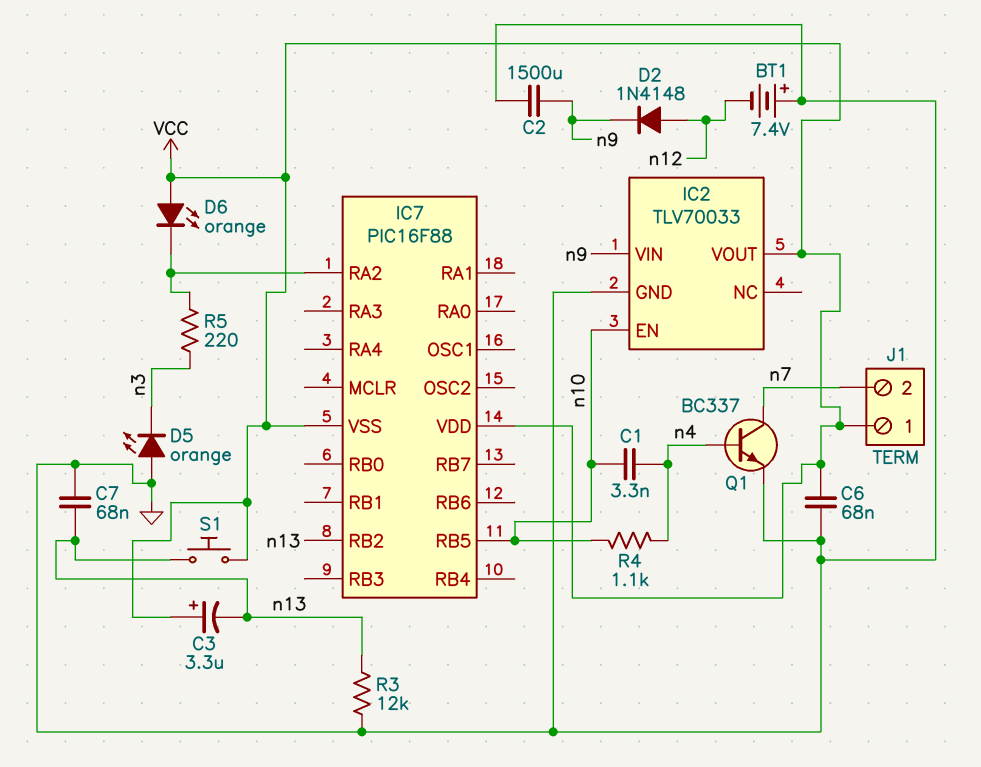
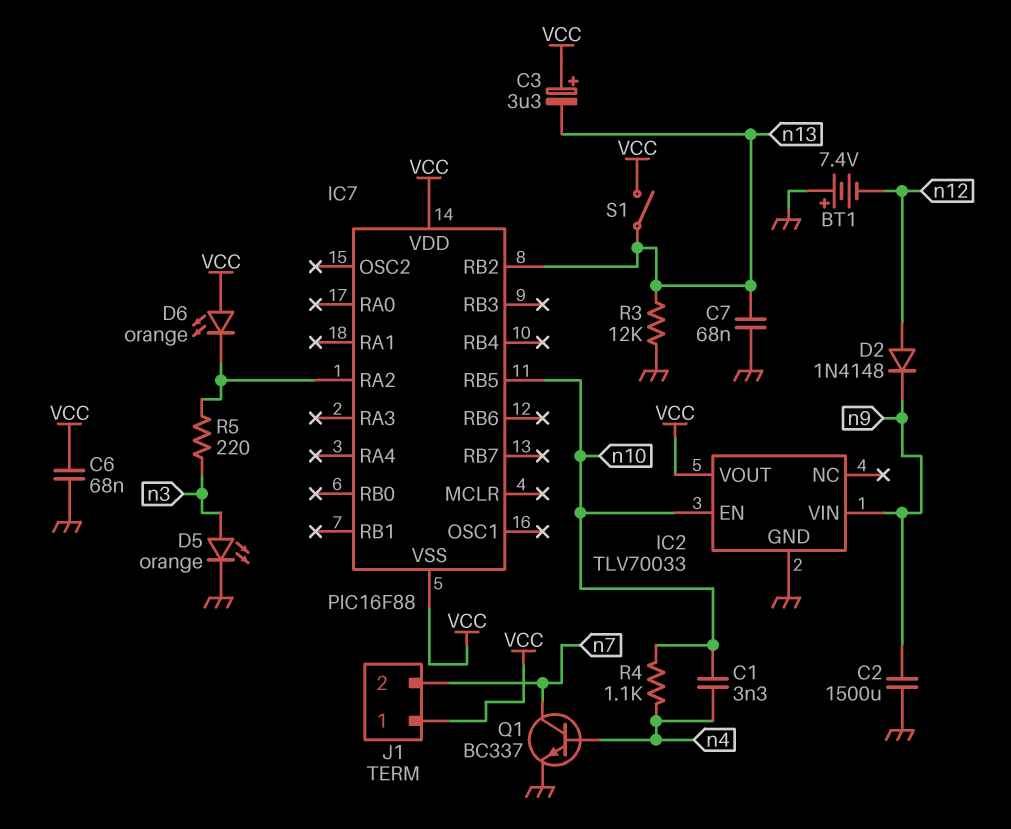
D5: LED orange (A GND, K n3) -> LED orange (A n3, K GND)
S1: button (VCC, n13) -> switch (VCC, n13)

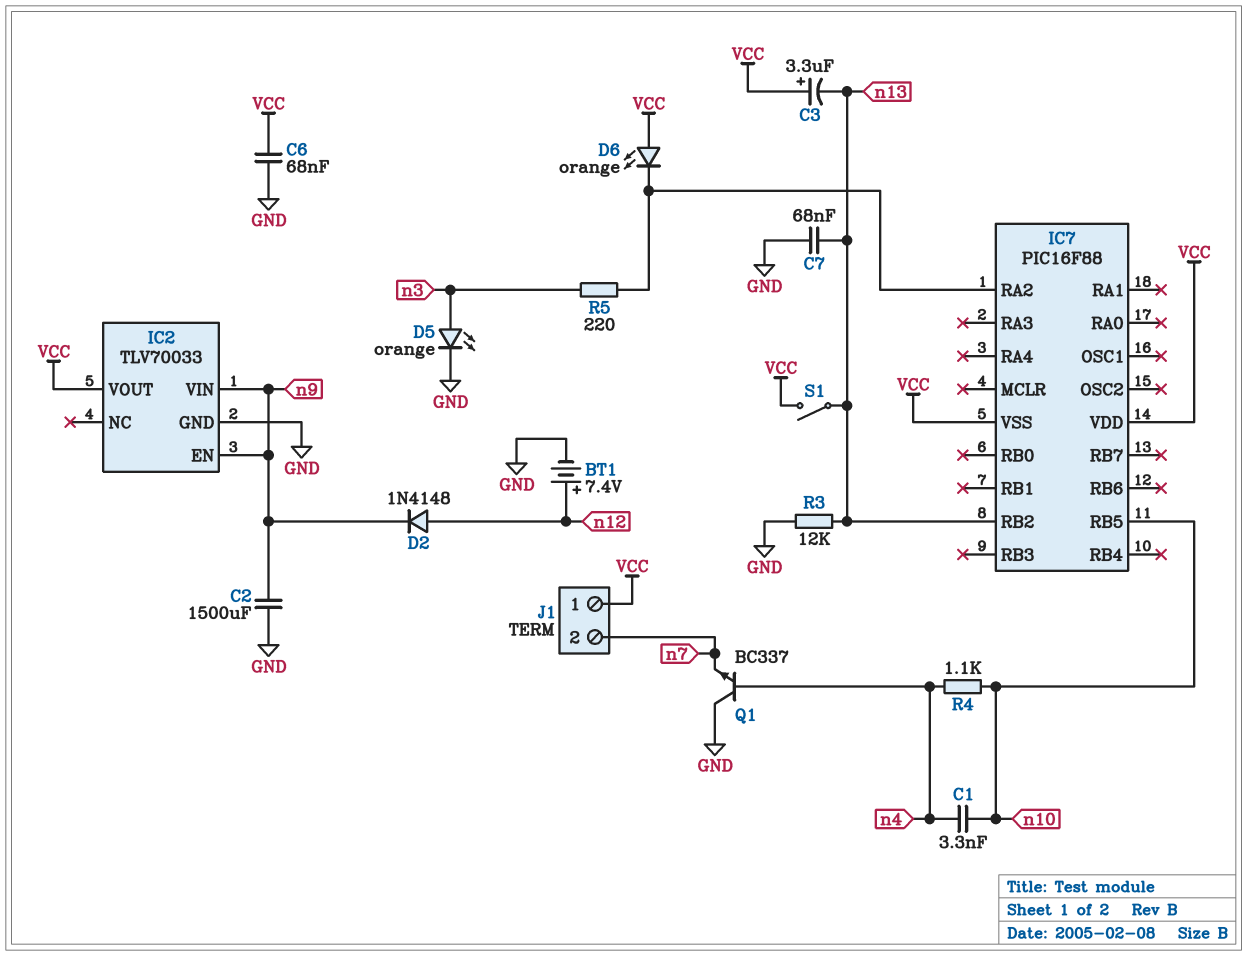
BT1: 7.4V (plus GND, minus n12) -> 7.4V (plus n12, minus GND)
IC2 pin EN: n10 -> n9
Q1: NPN BC337 (B n4, C n7, E GND) -> NPN BC337 (B n4, C GND, E n7)

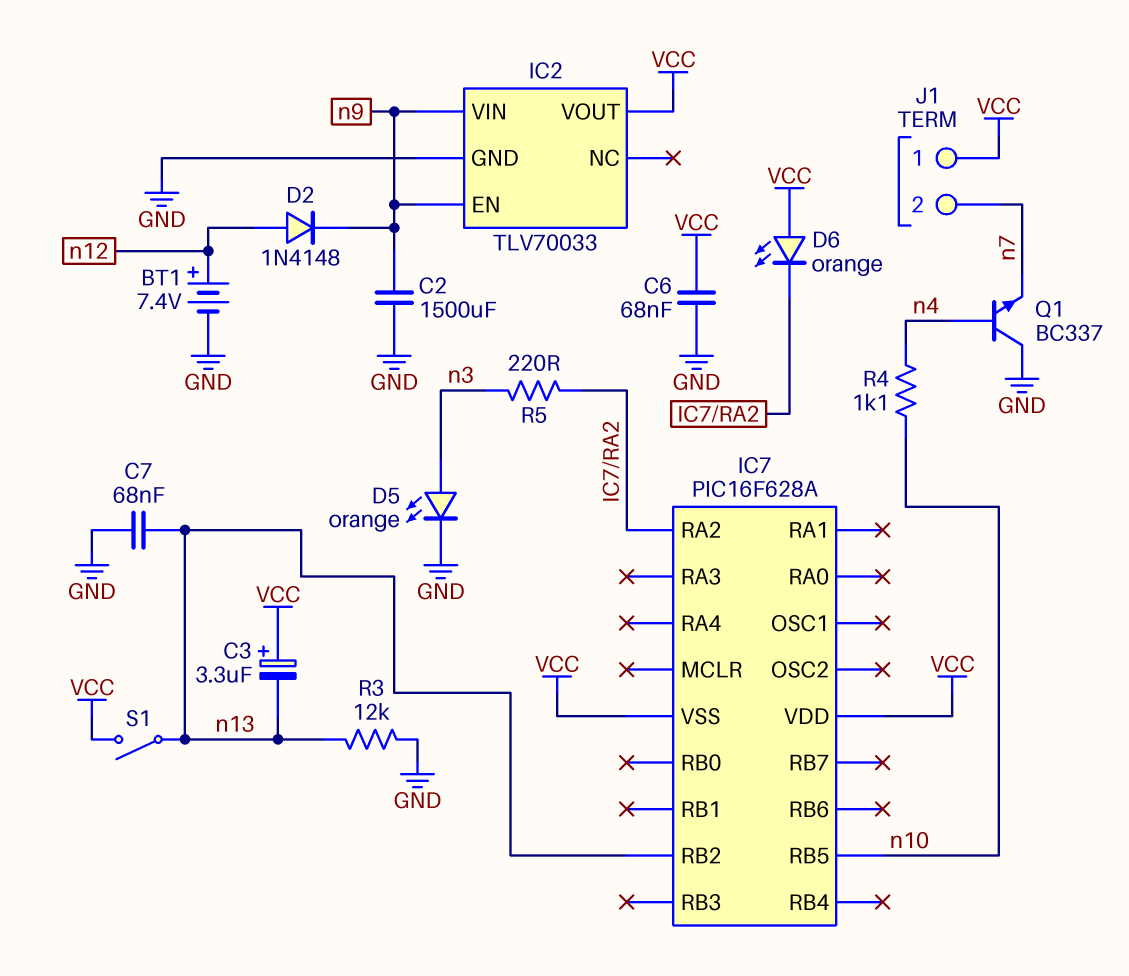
C1: 3.3nF (n4, n10) -> none
IC7: PIC16F88 -> PIC16F628A

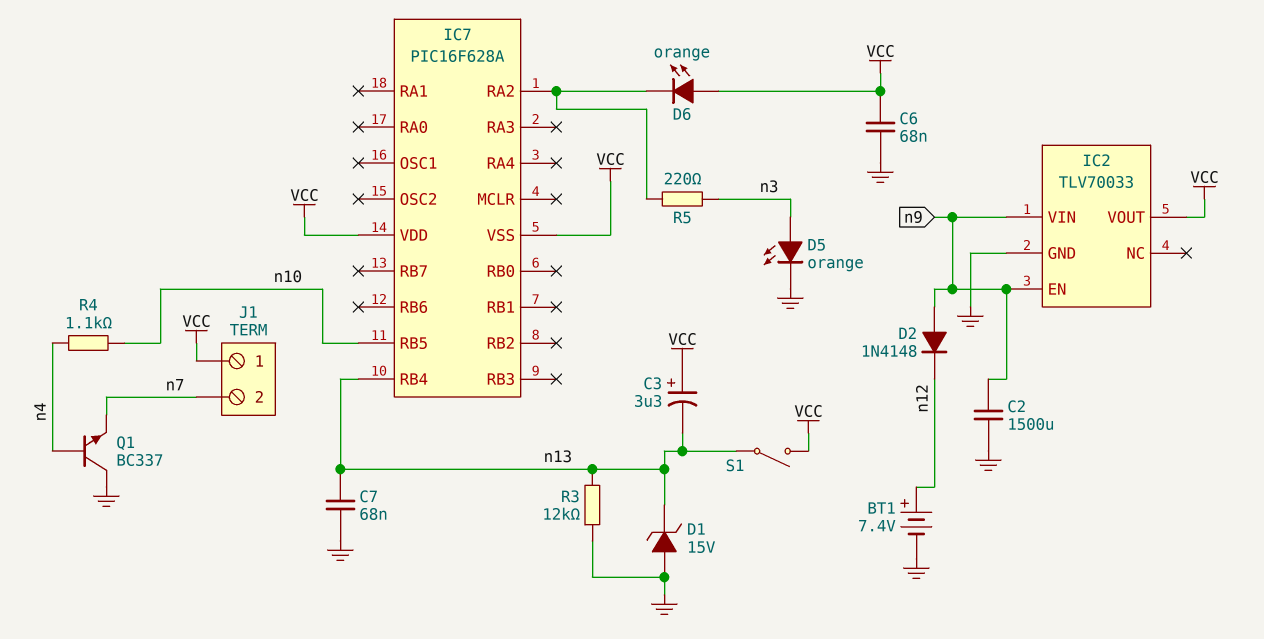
D1: none -> zener 15V (A GND, K n13)
D2: diode 1N4148 (A n12, K n9) -> diode 1N4148 (A n9, K n12)
IC7 pin RB2: n13 -> none
IC7 pin RB4: none -> n13

